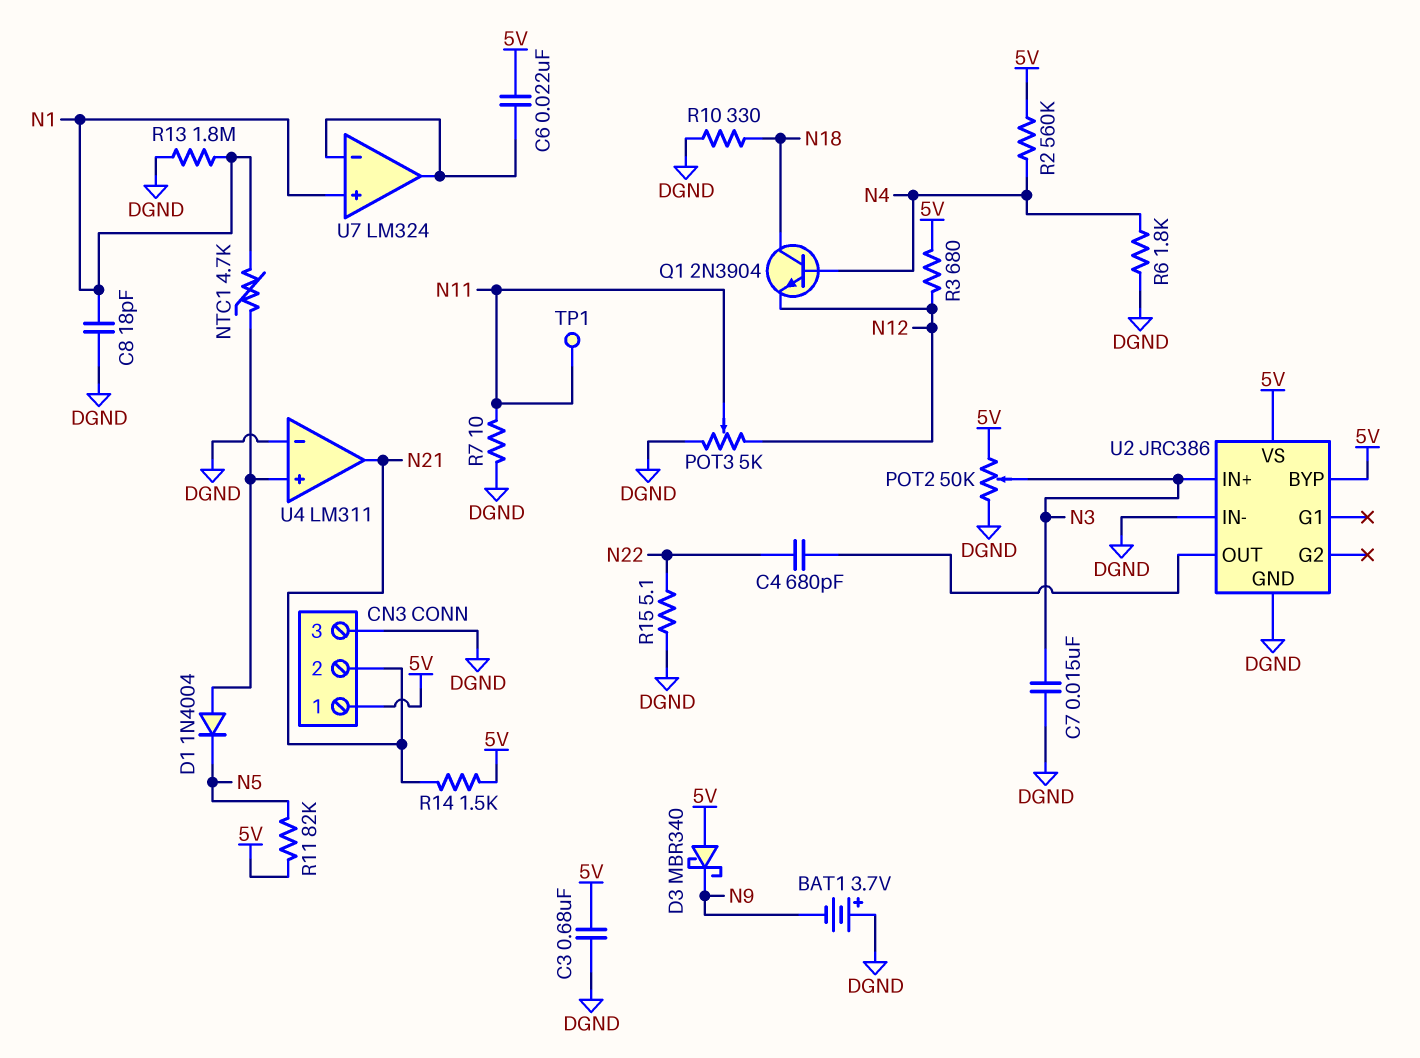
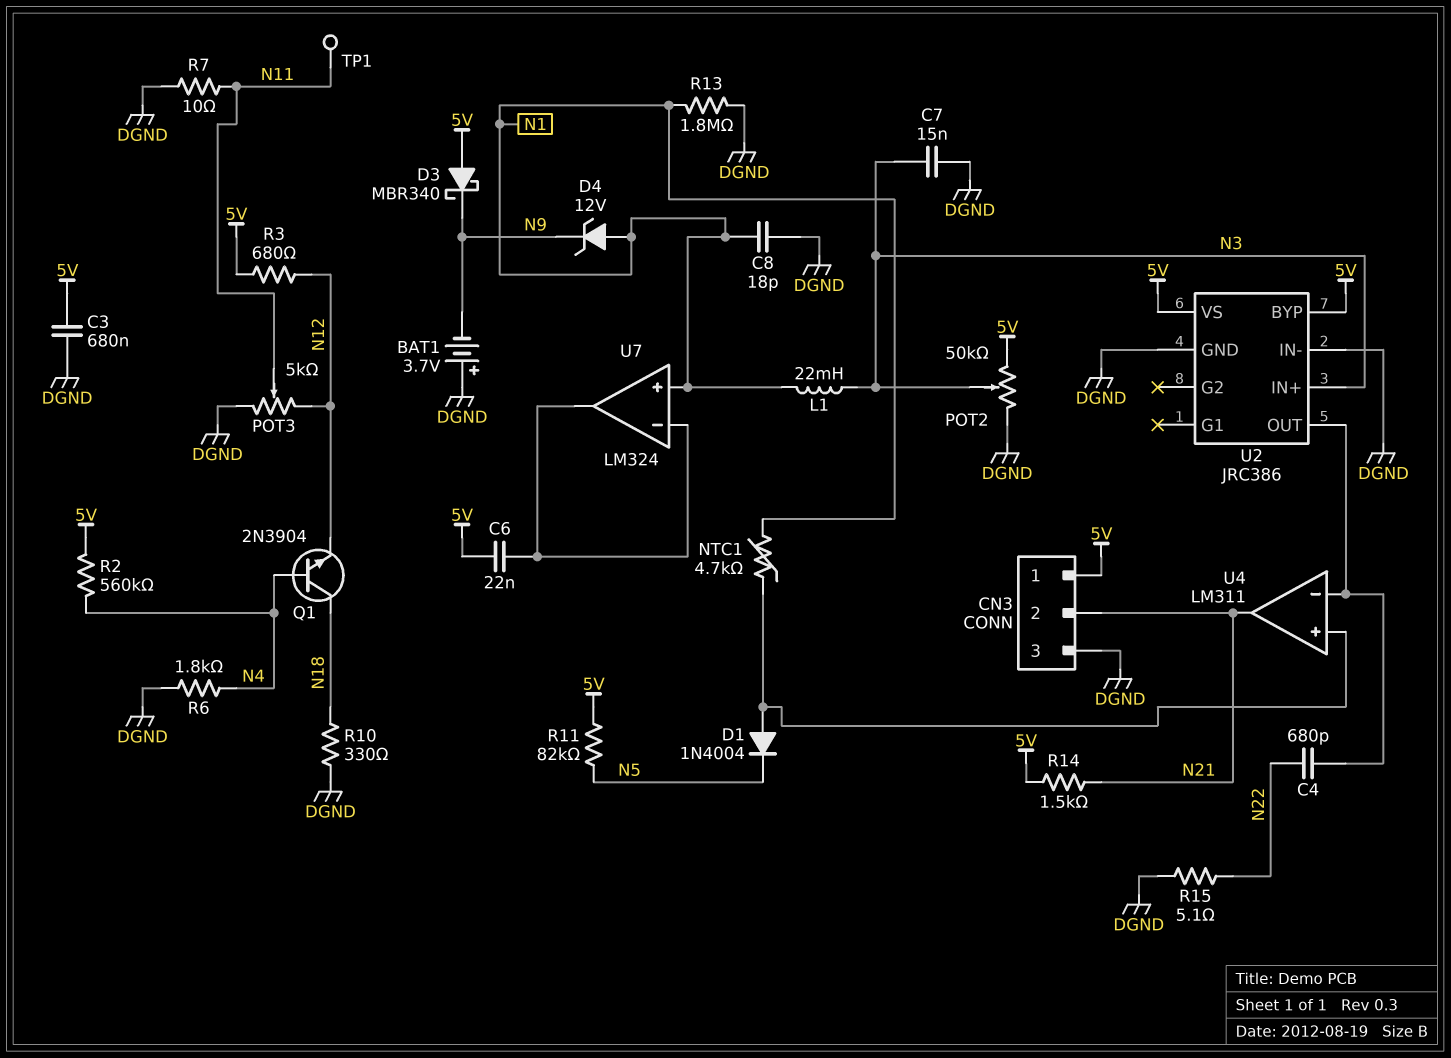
D4: none -> zener 12V (A N1, K N9)
L1: none -> 22mH (N1, N3)
U4 pin in-: DGND -> U2/OUT

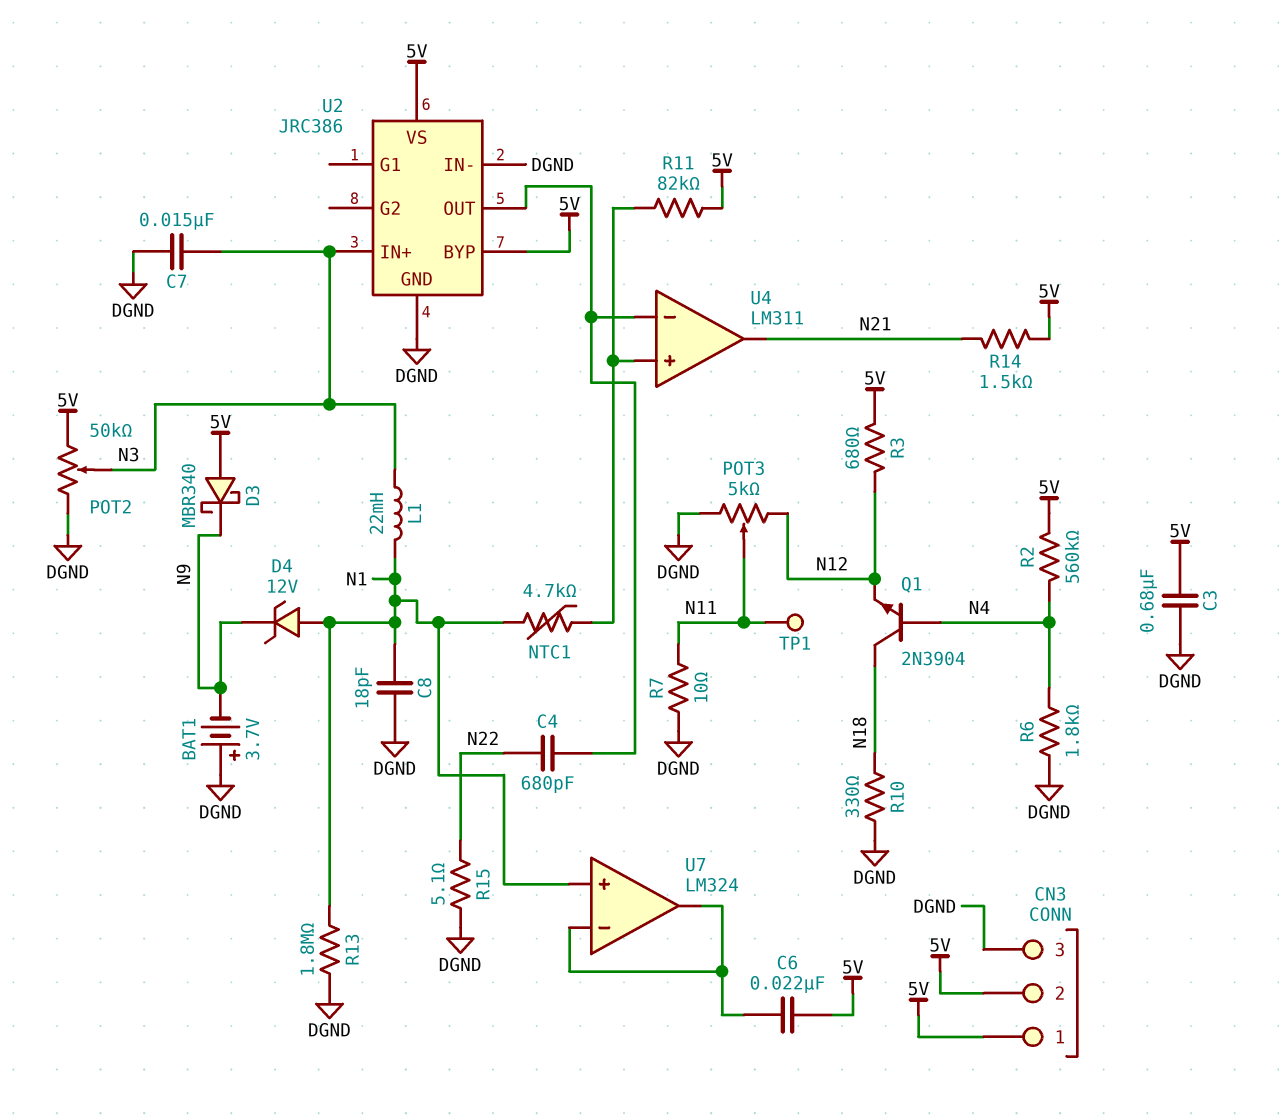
CN3 pin 2: N21 -> 5V
D1: diode 1N4004 (A U4/in+, K N5) -> none
R11: 82k (5V, N5) -> 82k (5V, U4/in+)

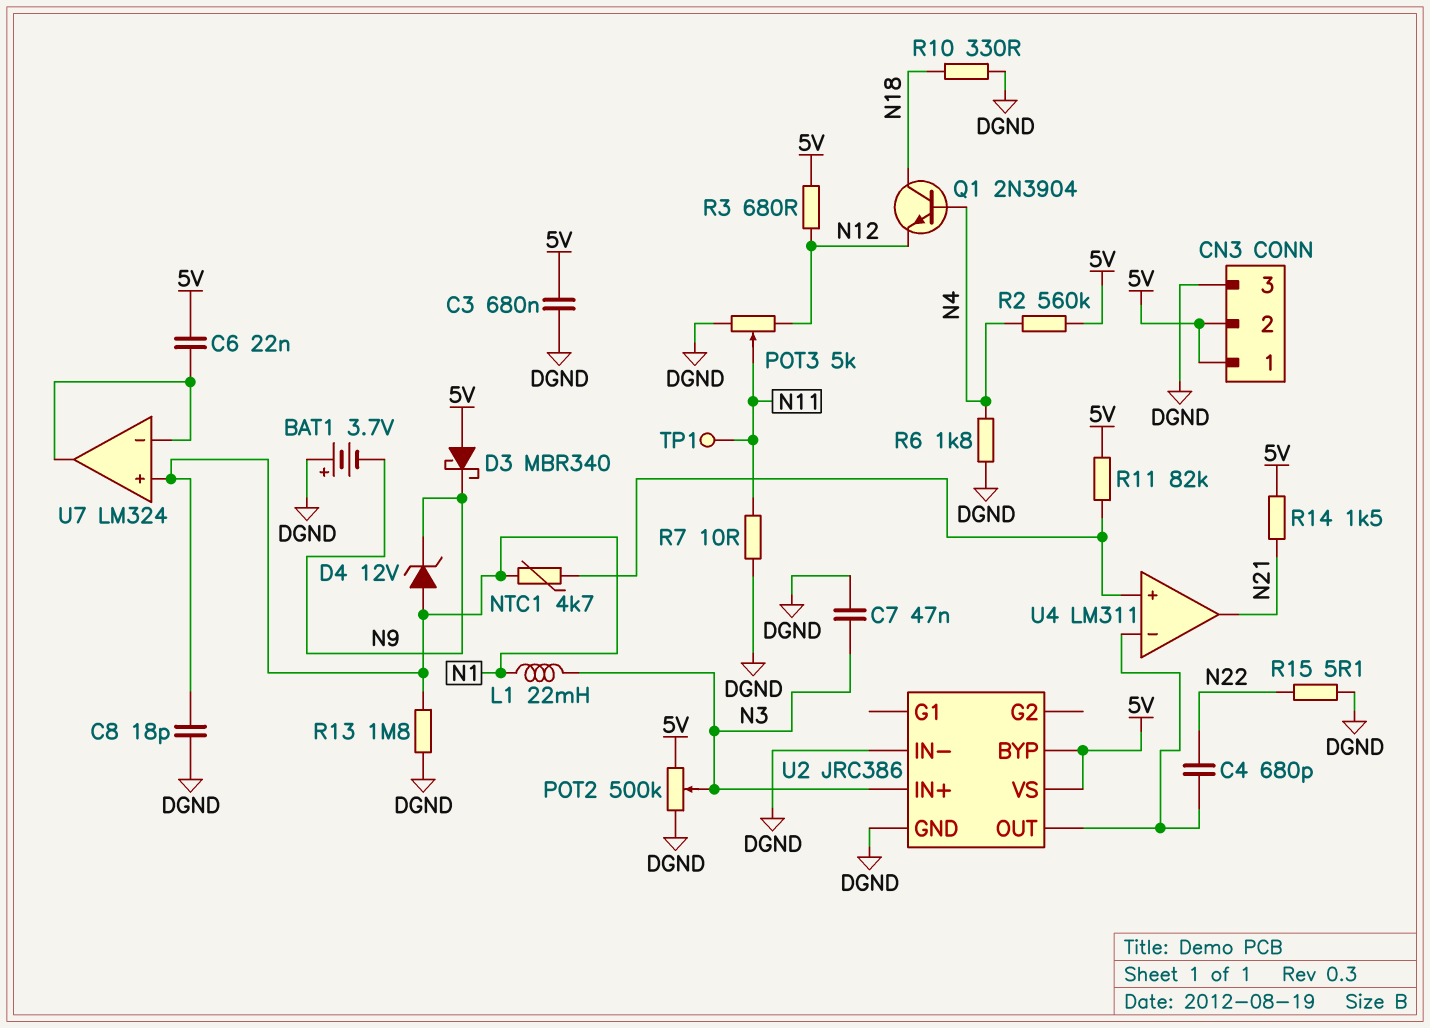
C7: 15nF (DGND, N3) -> 47nF (DGND, N3)
POT2: 50k (5V, DGND, wiper N3) -> 500k (5V, DGND, wiper N3)

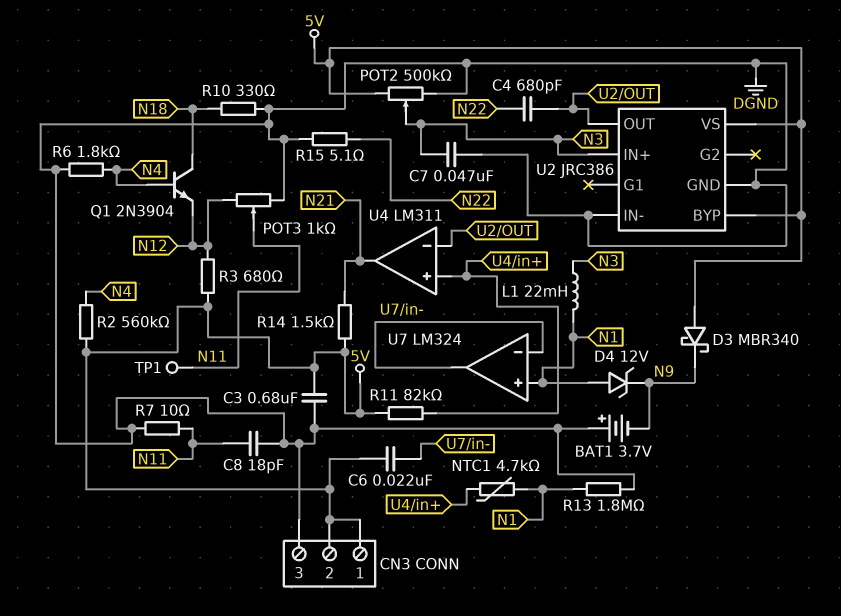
C8: 18pF (DGND, N1) -> 18pF (DGND, N11)
POT3: 5k (DGND, N12, wiper N11) -> 1k (DGND, N12, wiper N11)

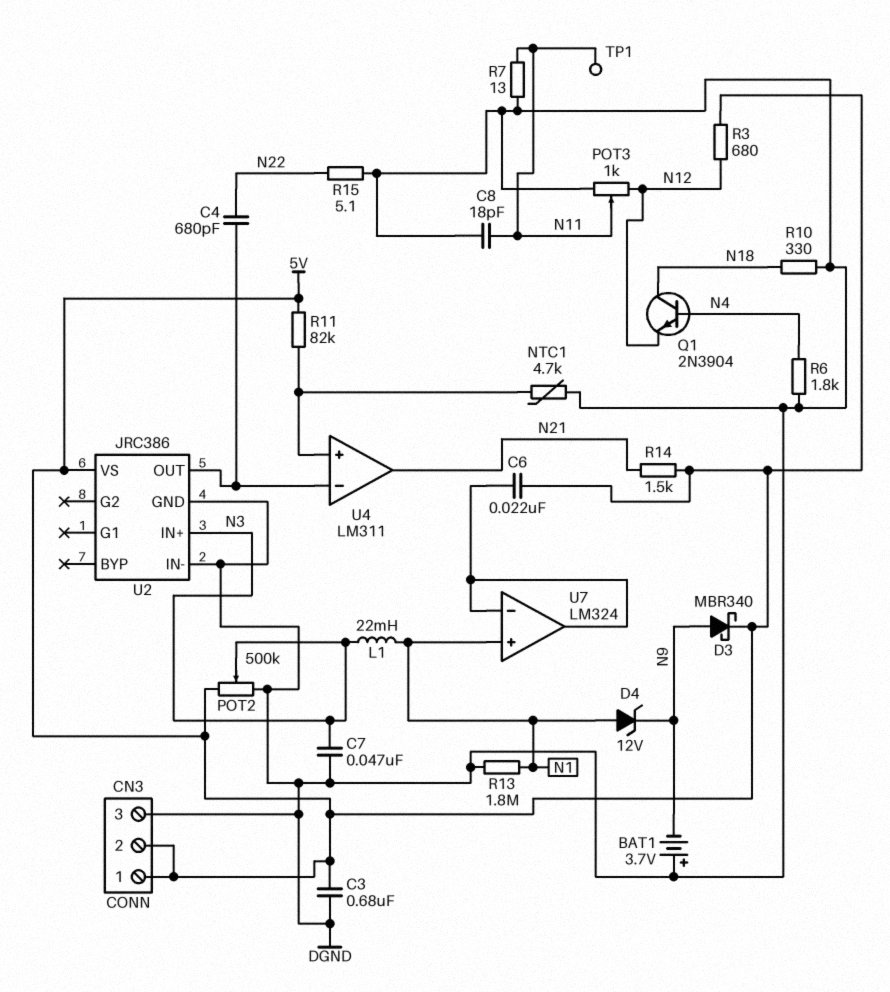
D3: schottky MBR340 (A 5V, K N9) -> schottky MBR340 (A N9, K 5V)
NTC1: 4.7k (N1, U4/in+) -> 4.7k (DGND, U4/in+)
R2: 560k (5V, N4) -> none
R7: 10 (DGND, N11) -> 13 (DGND, N11)
U2 pin BYP: 5V -> none

